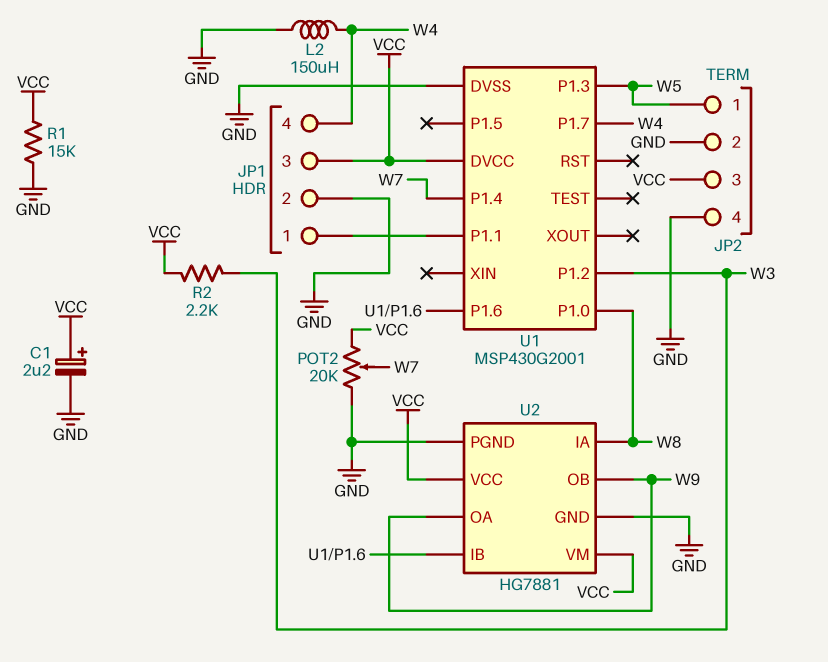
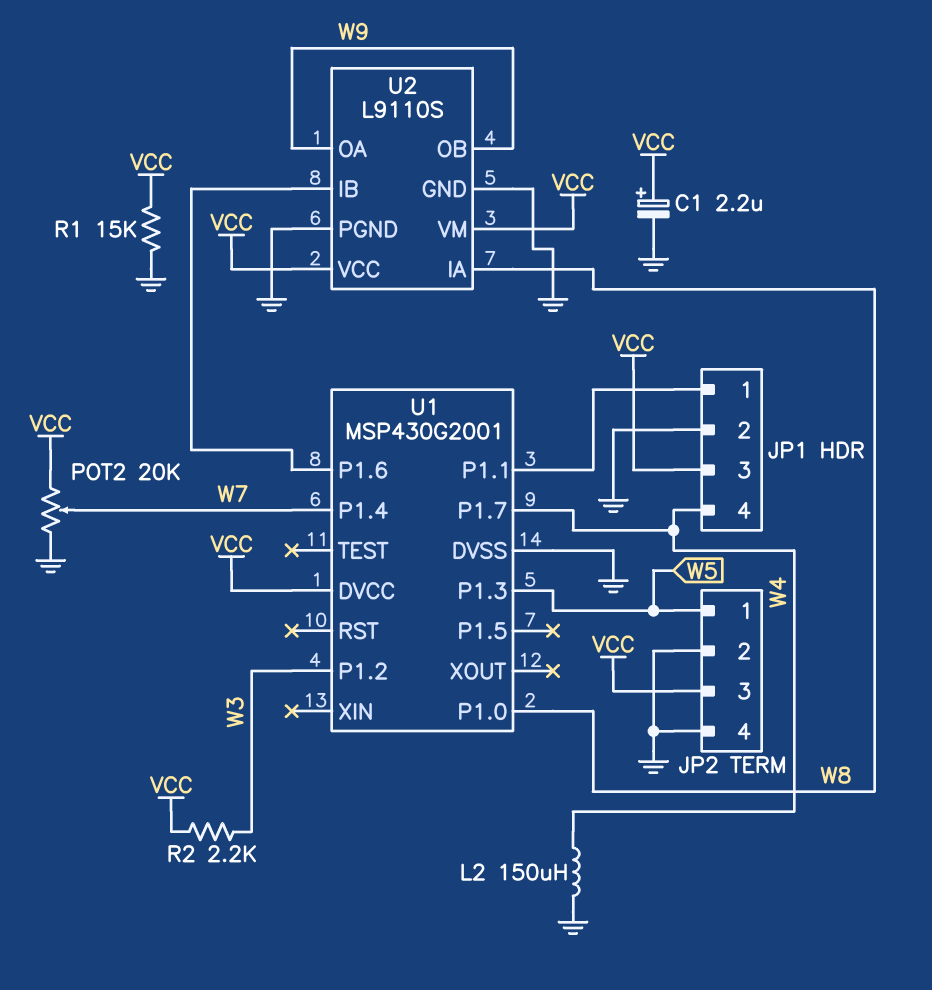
U2: HG7881 -> L9110S

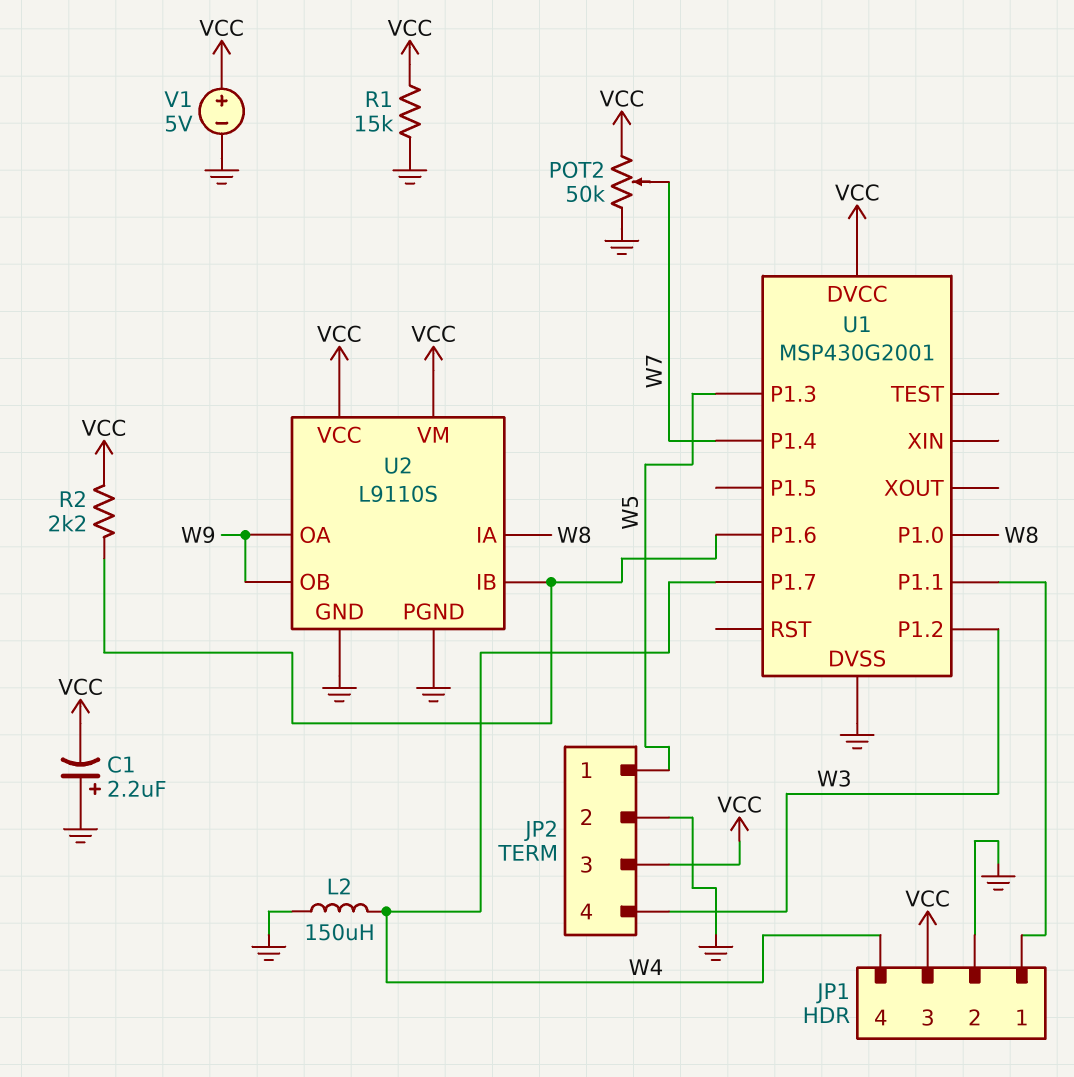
C1: 2.2uF (plus VCC, minus GND) -> 2.2uF (plus GND, minus VCC)
JP2 pin 4: GND -> W3
POT2: 20k (GND, VCC, wiper W7) -> 50k (GND, VCC, wiper W7)
R2: 2.2k (VCC, W3) -> 2.2k (U1/P1.6, VCC)
V1: none -> 5V (plus VCC, minus GND)

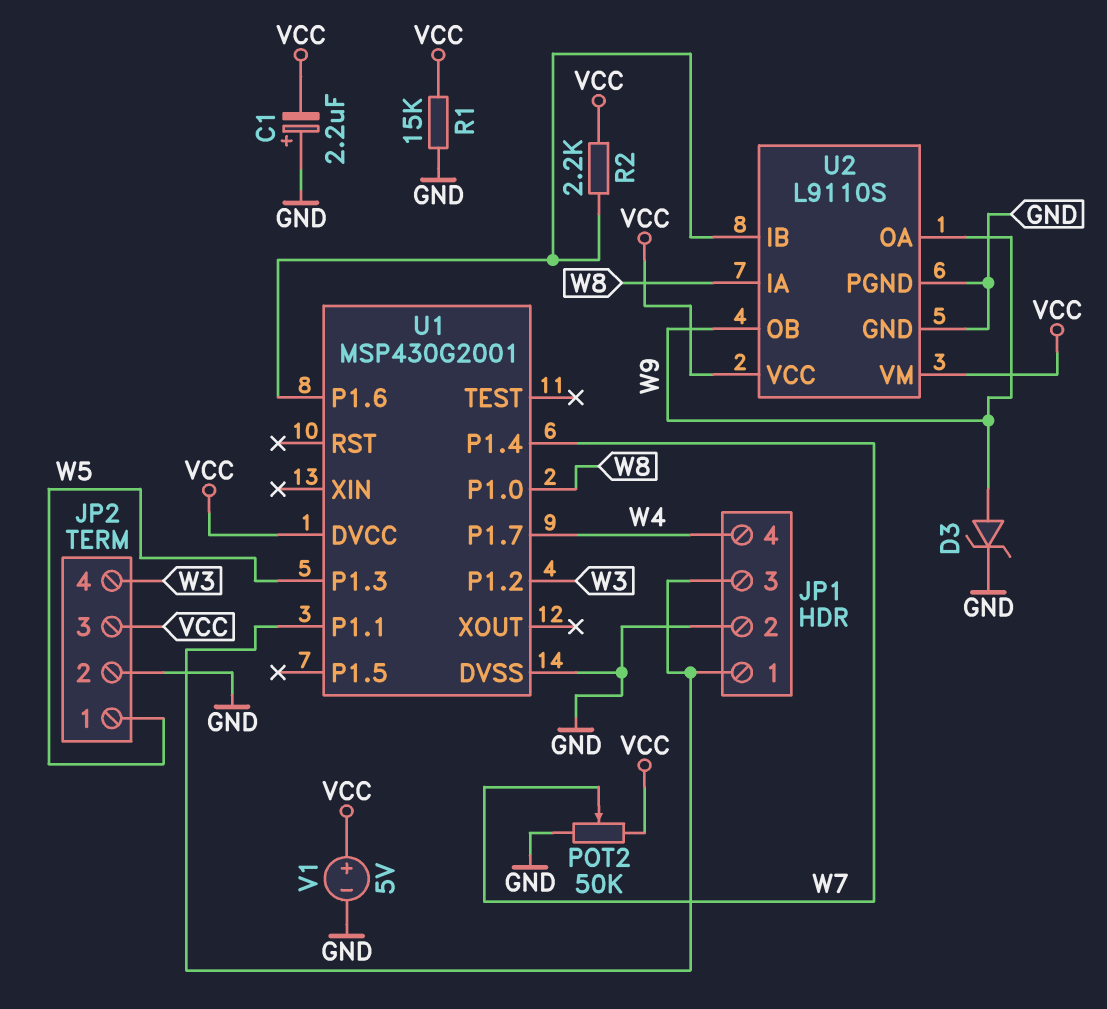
D3: none -> zener (A W9, K GND)
JP1 pin 3: VCC -> JP1/1
L2: 150uH (GND, W4) -> none

